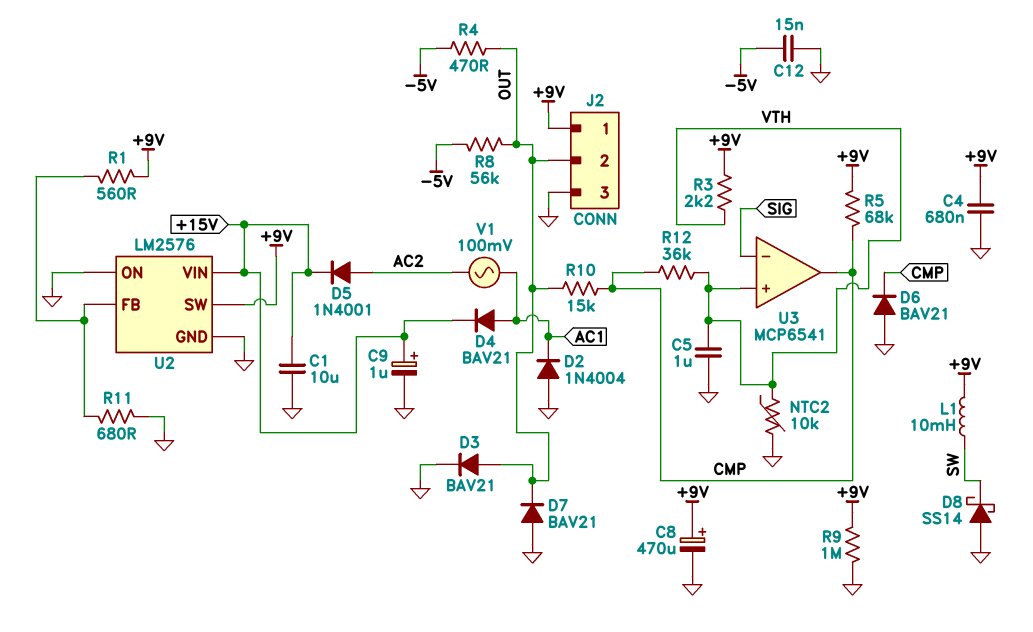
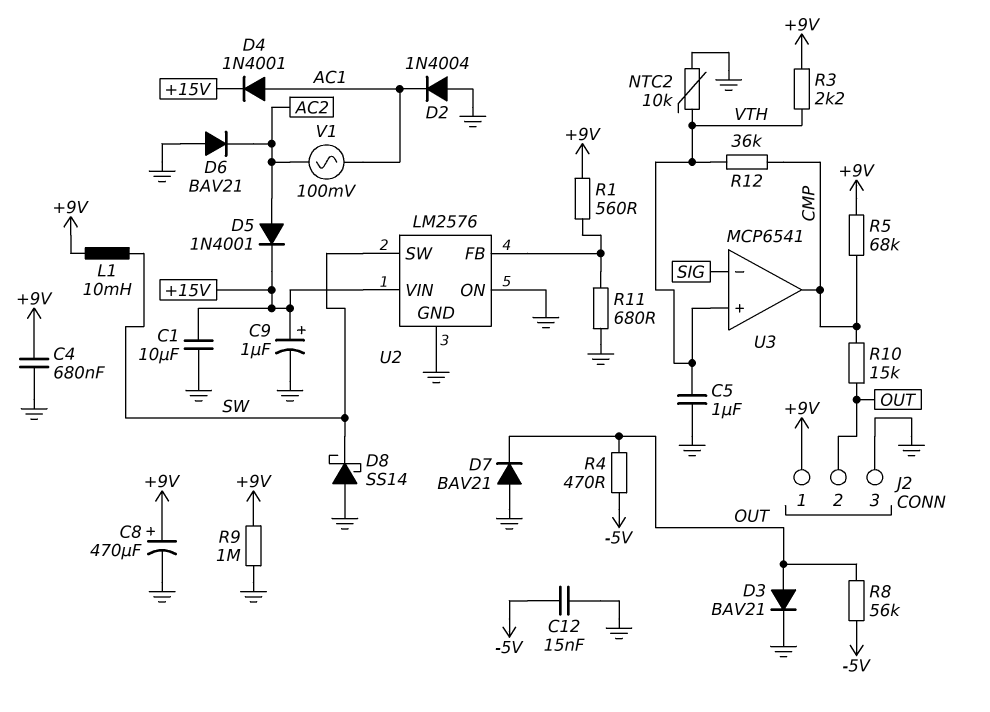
D4: diode BAV21 (A AC1, K +15V) -> diode 1N4001 (A AC1, K +15V)
D6: diode BAV21 (A GND, K CMP) -> diode BAV21 (A GND, K AC2)
U2 pin SW: +9V -> SW

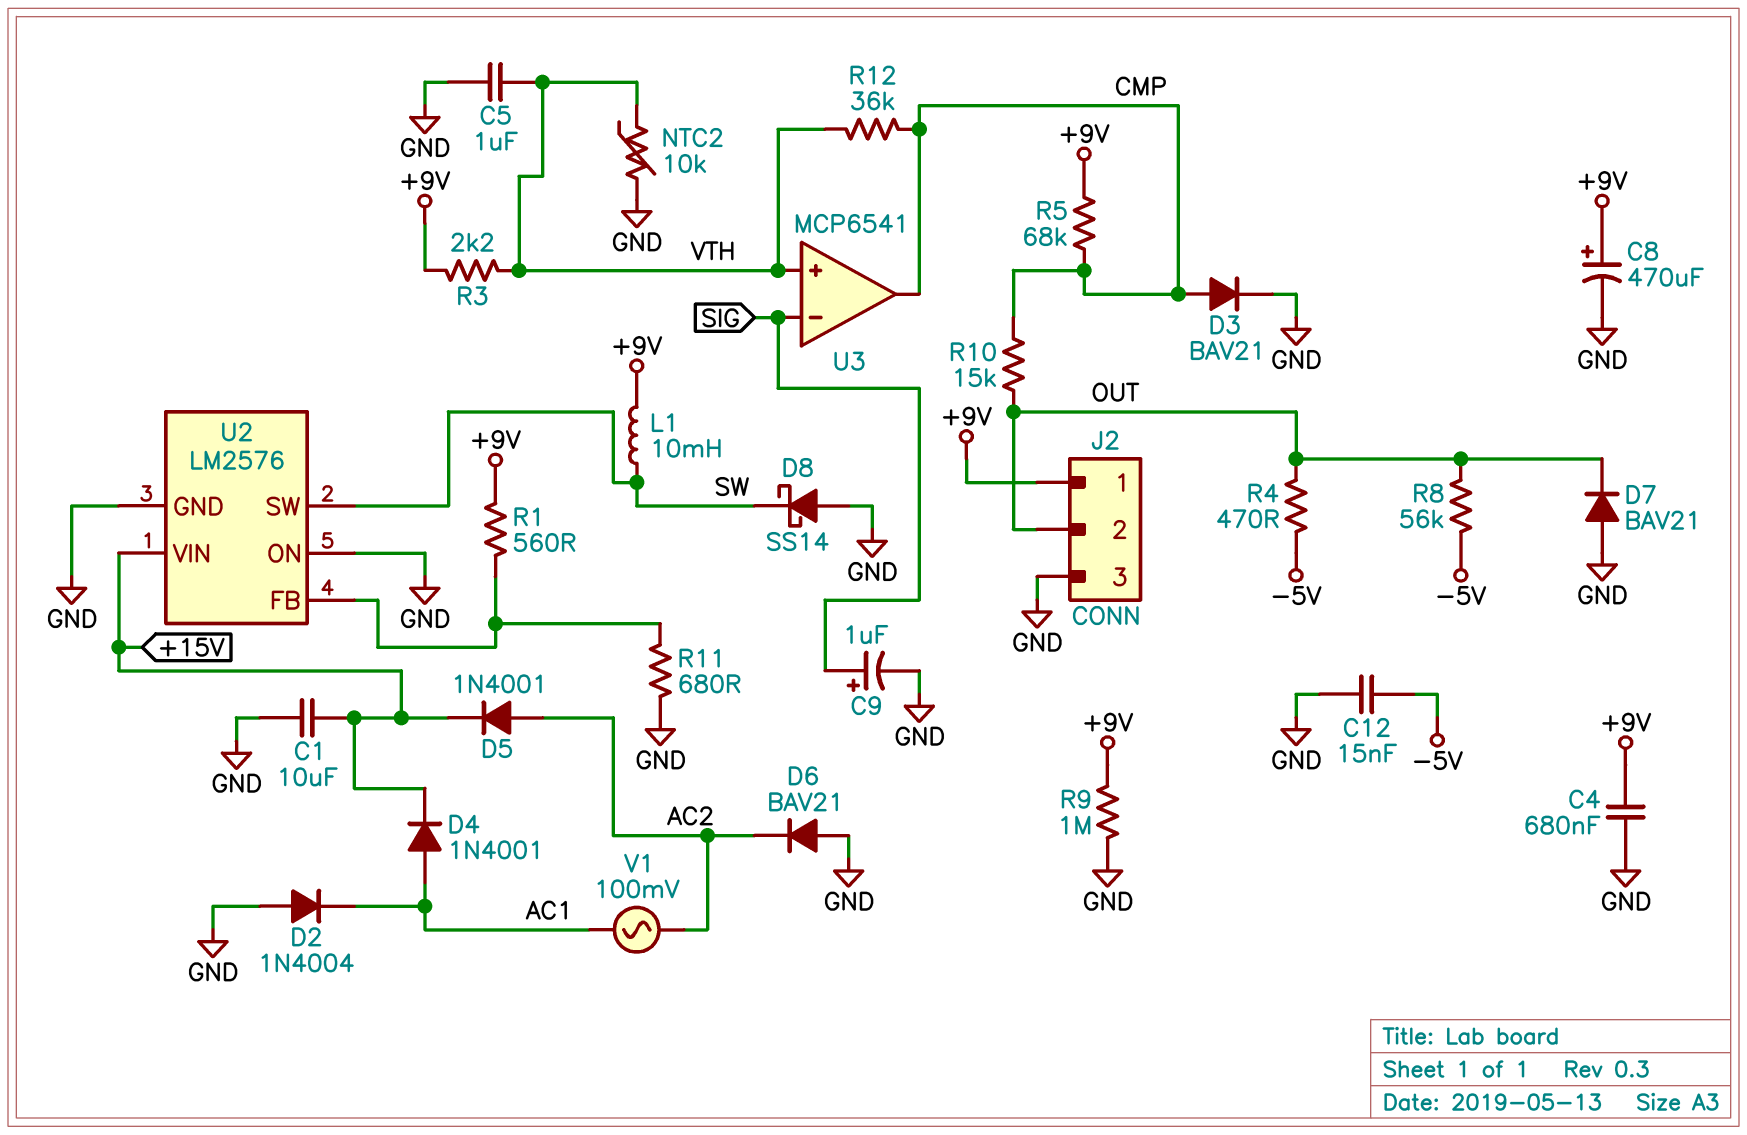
C9: 1uF (plus +15V, minus GND) -> 1uF (plus SIG, minus GND)
D3: diode BAV21 (A OUT, K GND) -> diode BAV21 (A CMP, K GND)

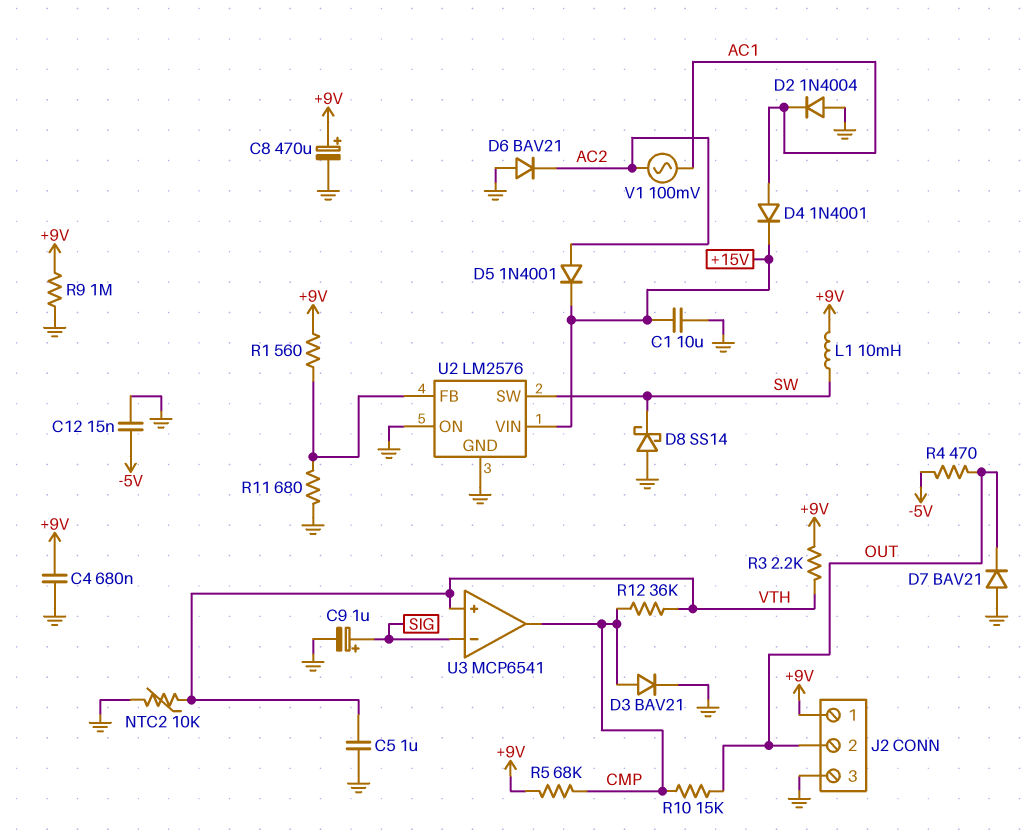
R8: 56k (-5V, OUT) -> none

